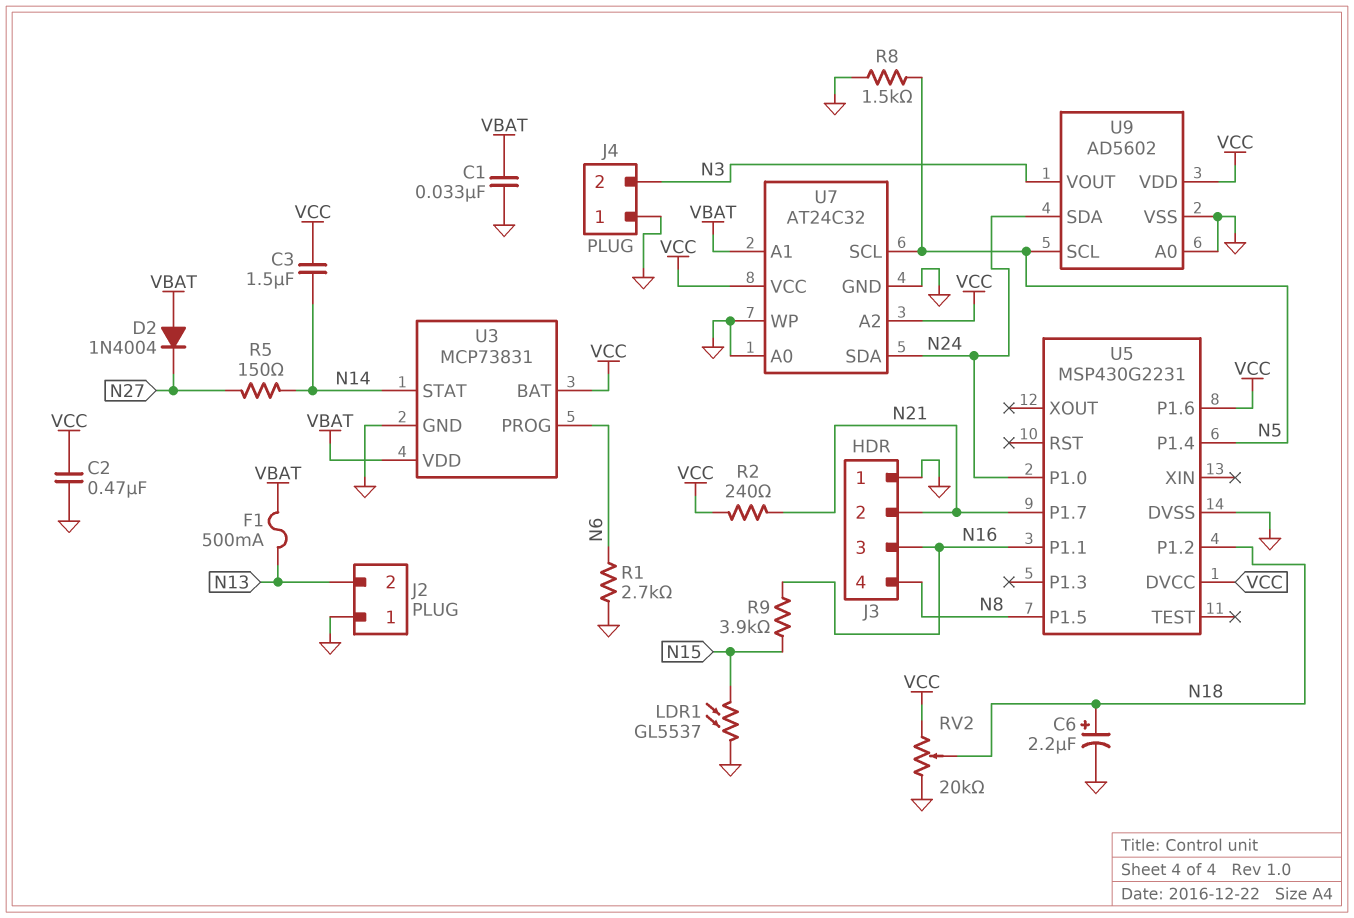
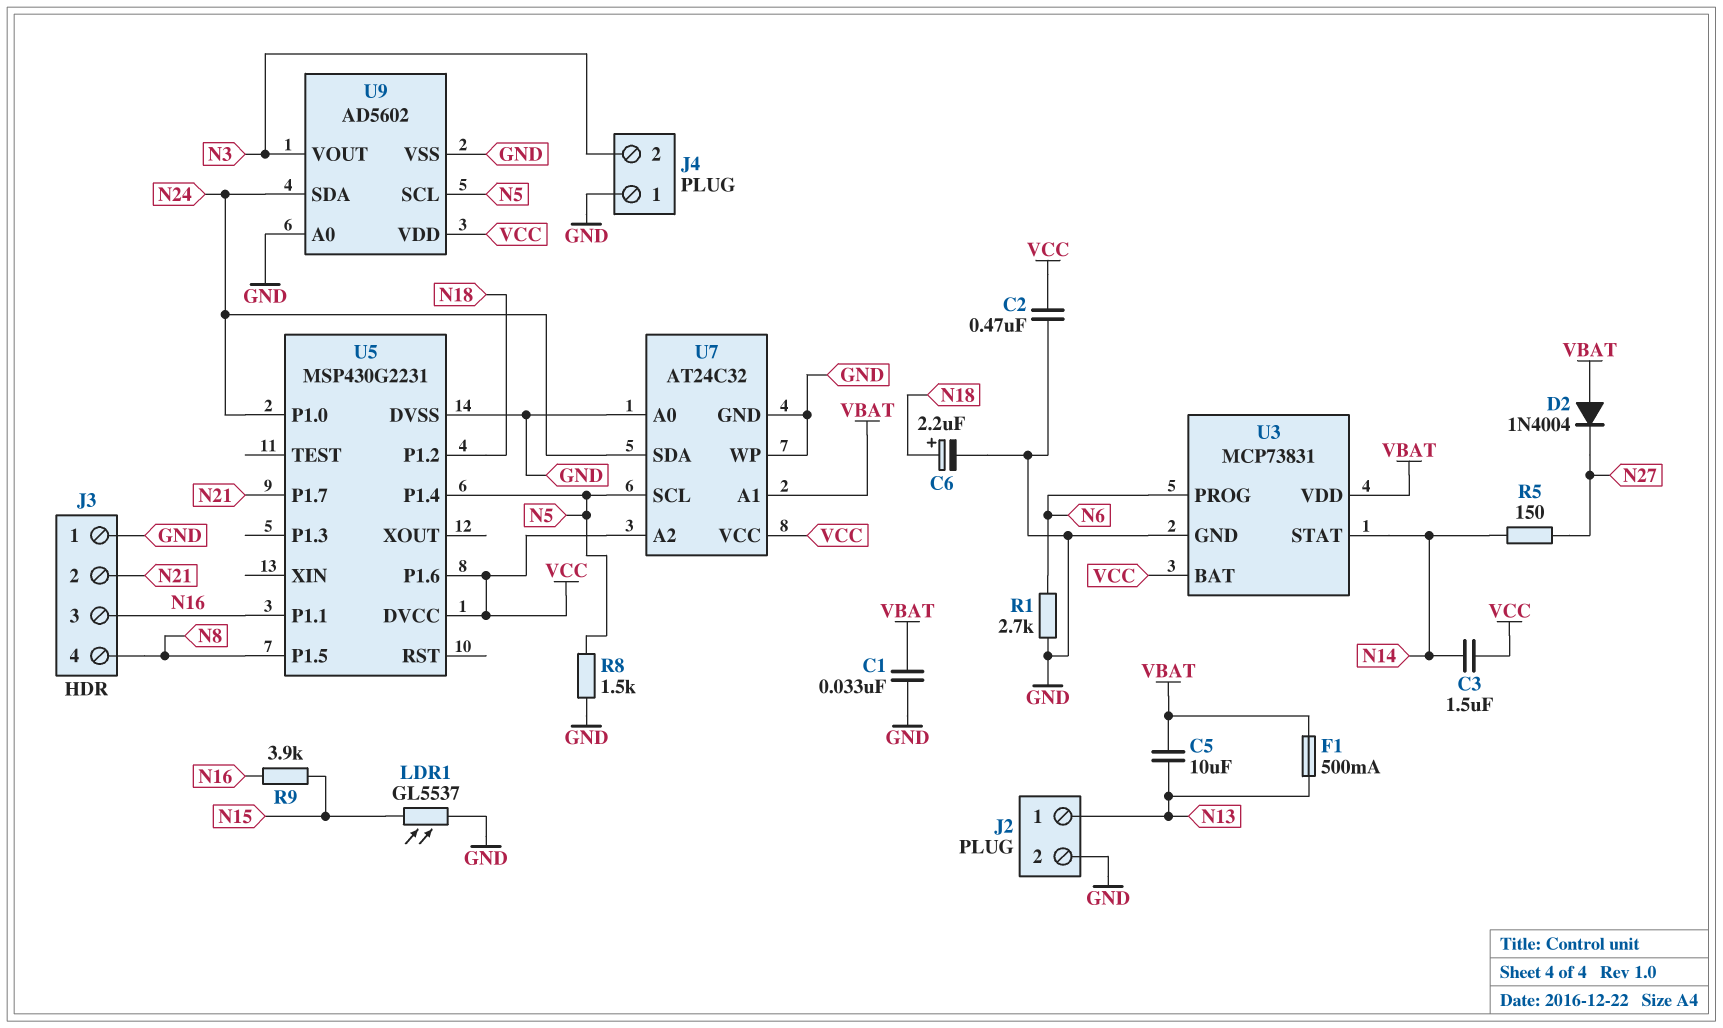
C5: none -> 10uF (N13, VBAT)
J2 pin 1: GND -> N13
J2 pin 2: N13 -> GND
R2: 240 (N21, VCC) -> none
RV2: 20k (GND, VCC, wiper N18) -> none

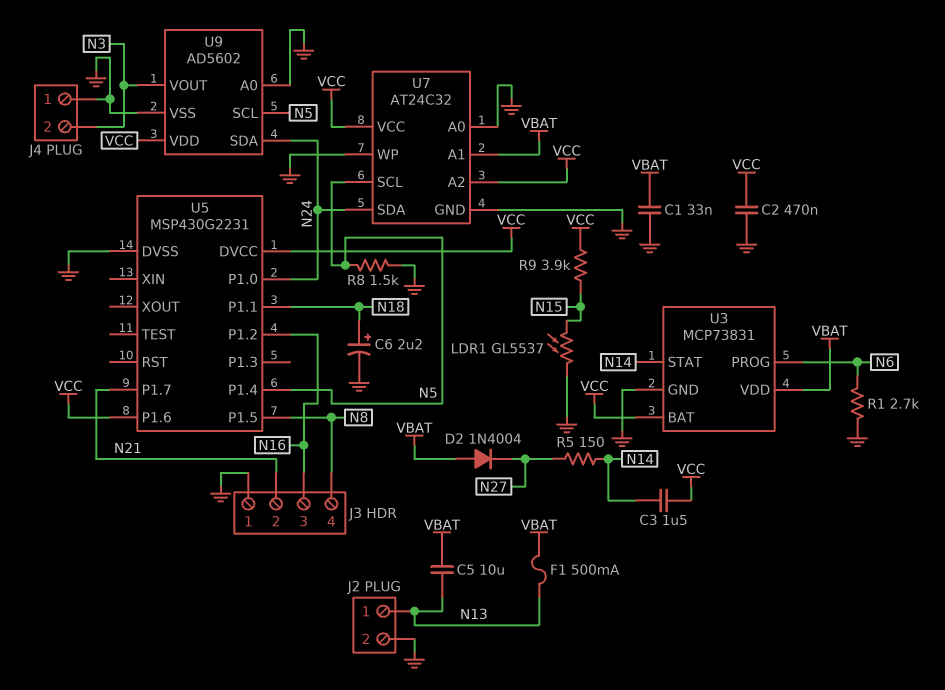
R9: 3.9k (N15, N16) -> 3.9k (N15, VCC)
U5 pin P1.1: N16 -> N18
U5 pin P1.2: N18 -> N16

